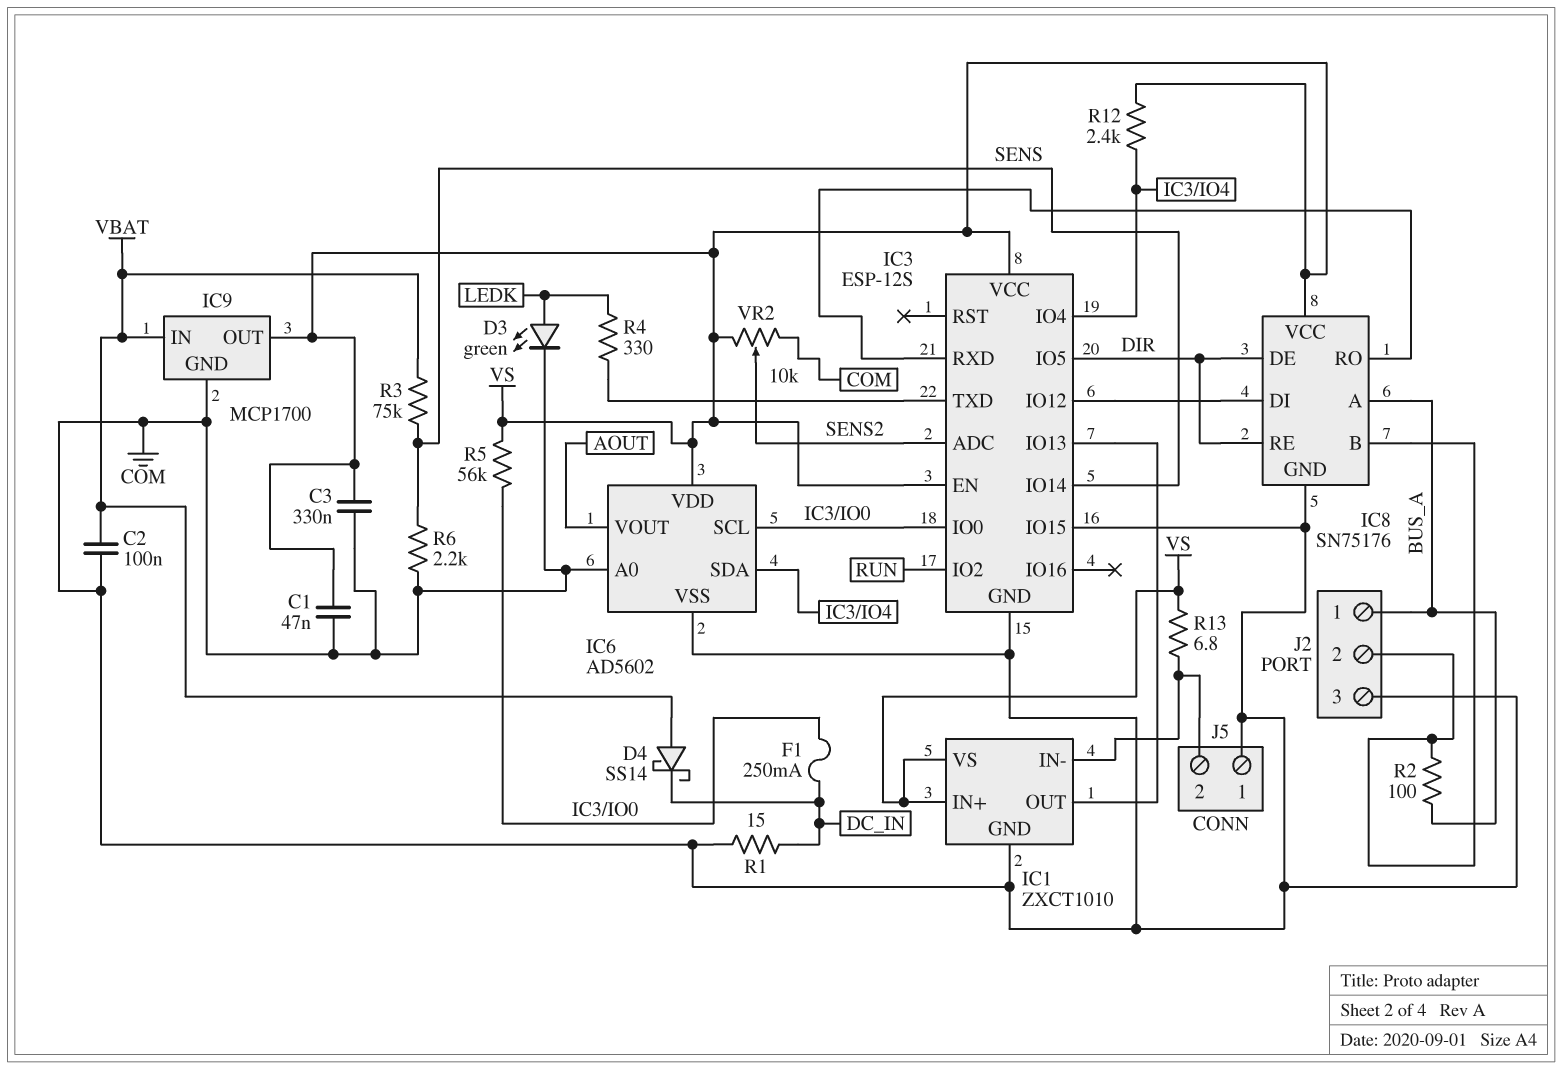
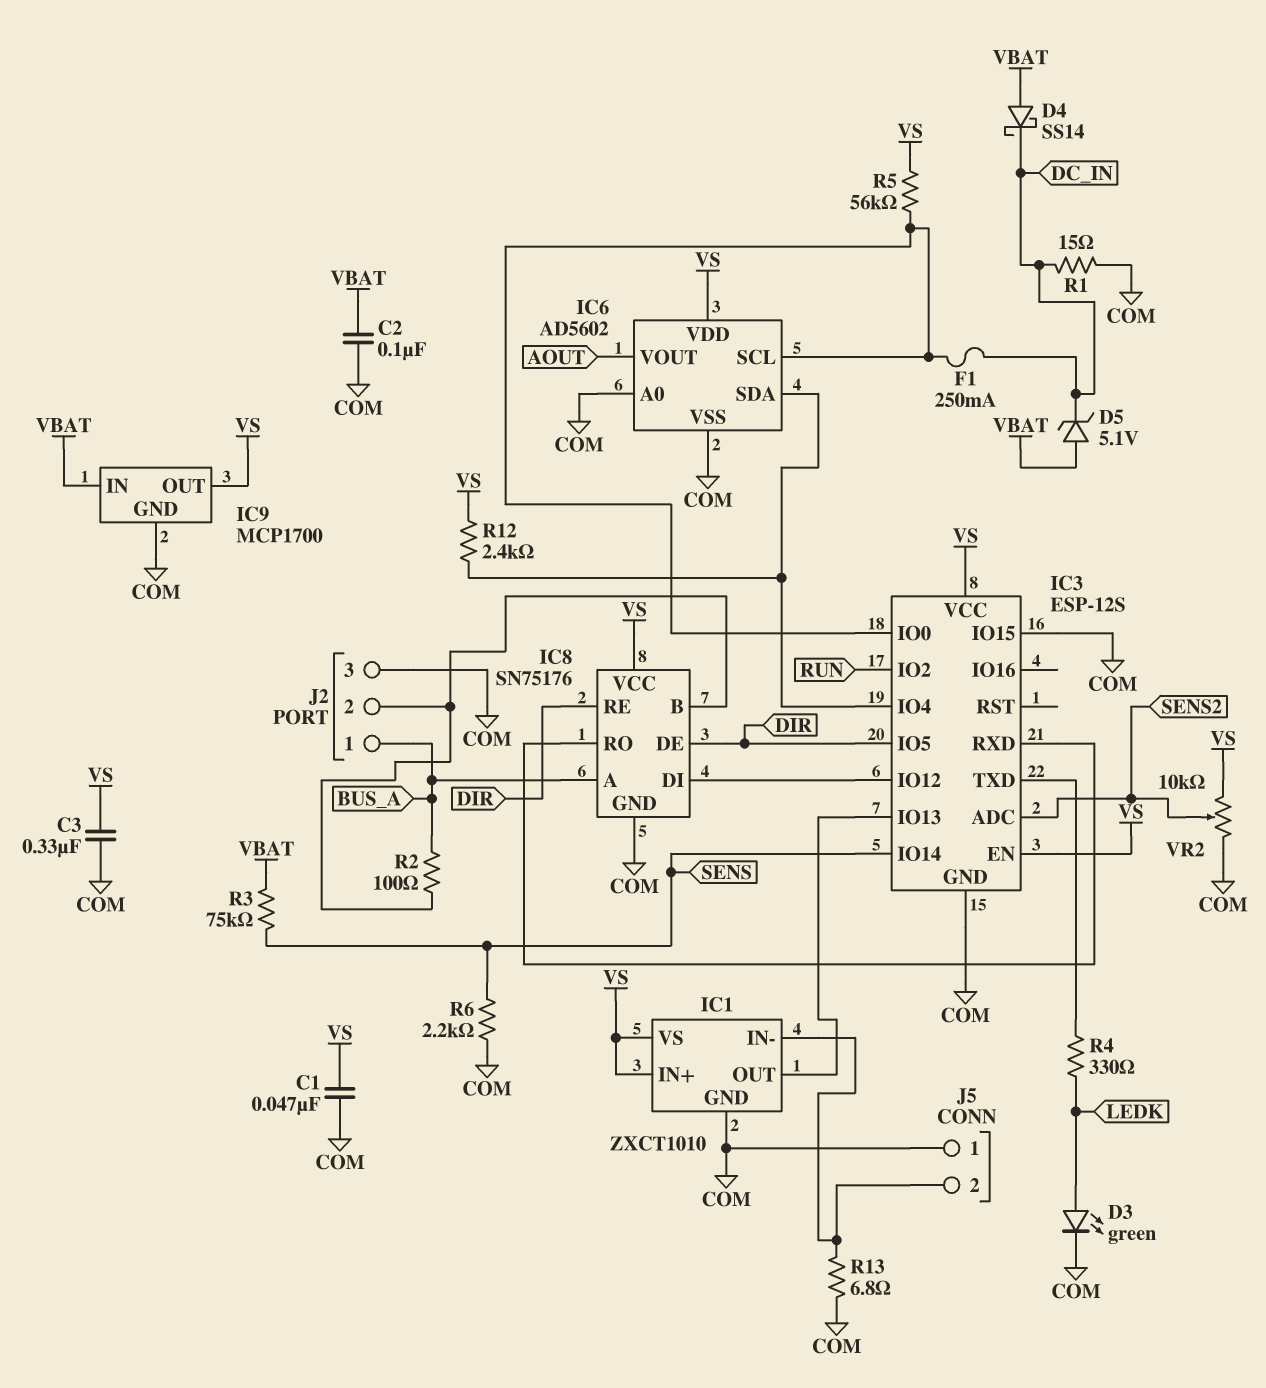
D5: none -> zener 5.1V (A VBAT, K DC_IN)
R13: 6.8 (IC1/IN-, VS) -> 6.8 (COM, IC1/IN-)

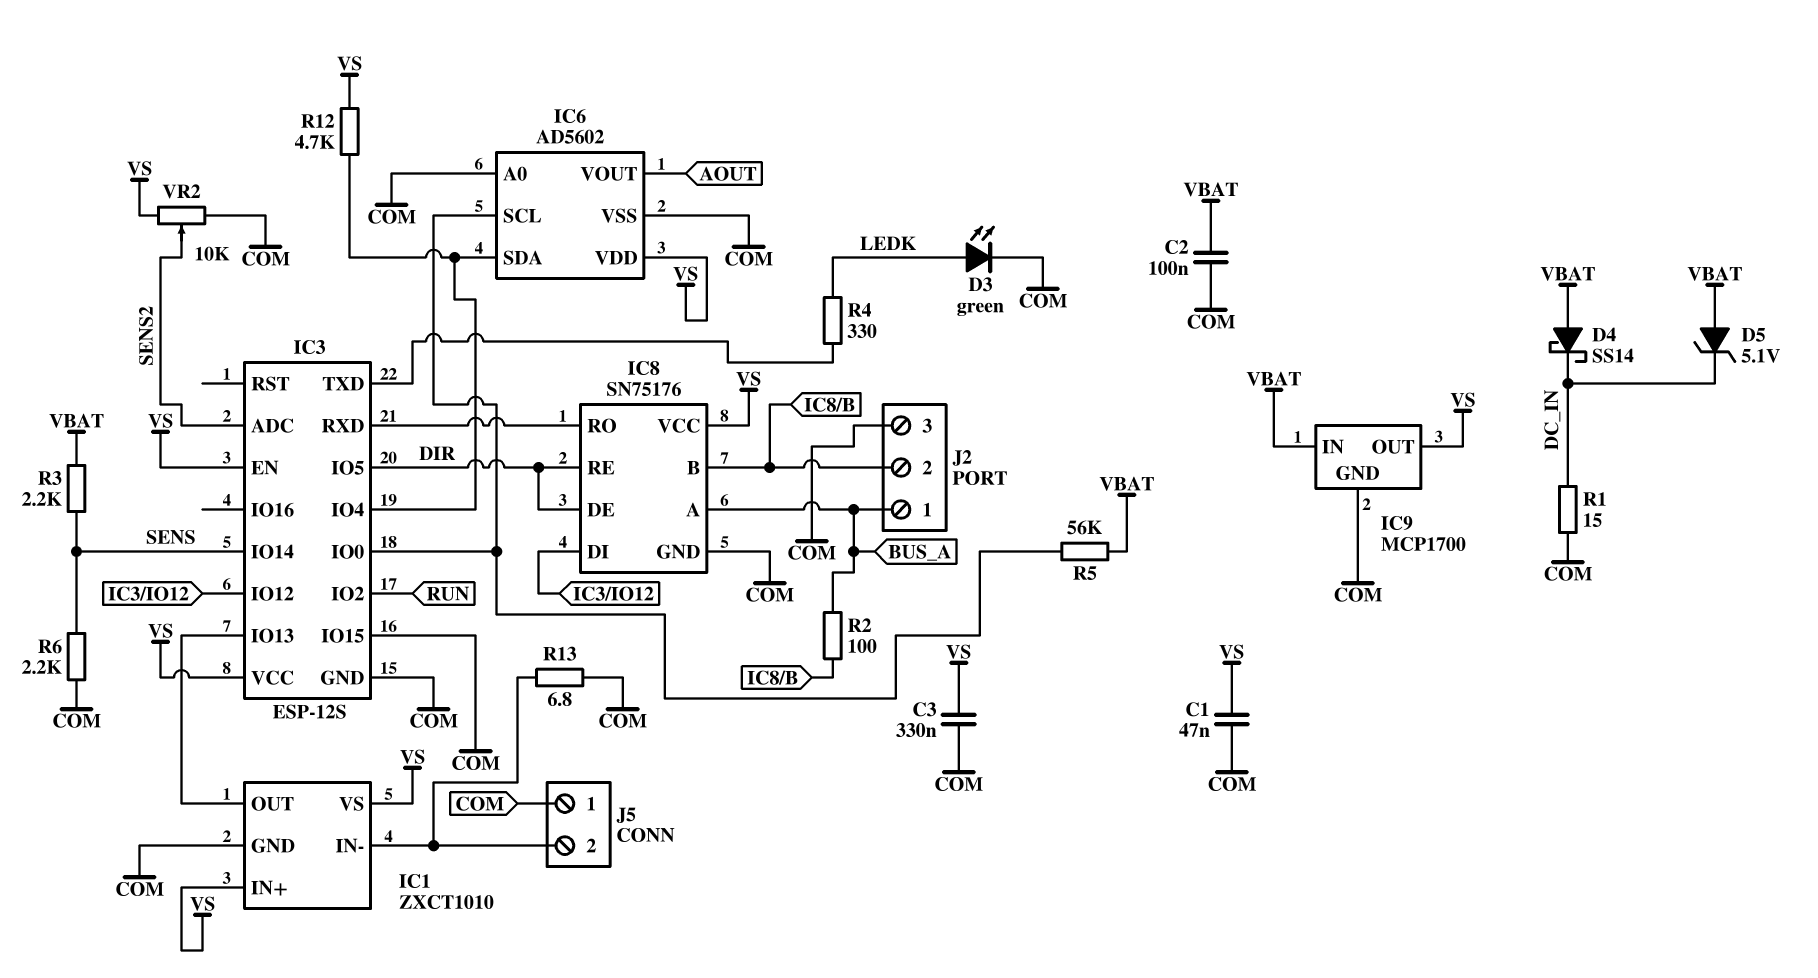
F1: 250mA (DC_IN, IC3/IO0) -> none
R3: 75k (SENS, VBAT) -> 2.2k (SENS, VBAT)
R5: 56k (IC3/IO0, VS) -> 56k (IC3/IO0, VBAT)
R12: 2.4k (IC3/IO4, VS) -> 4.7k (IC3/IO4, VS)

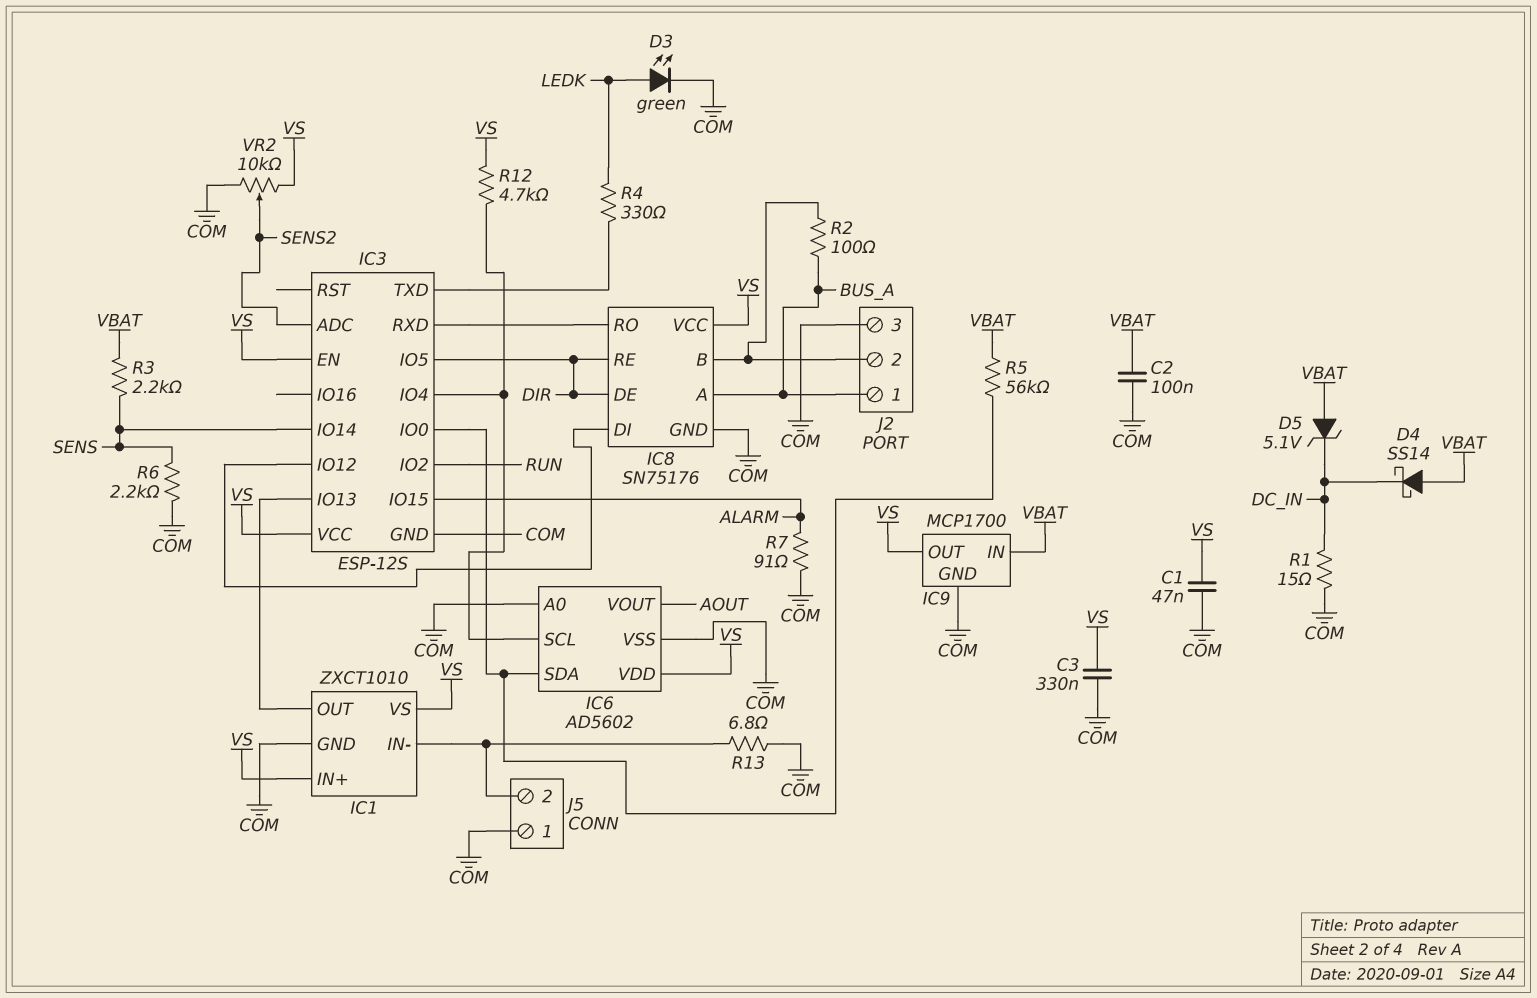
IC3 pin IO15: COM -> ALARM
IC6 pin SCL: IC3/IO0 -> IC3/IO4
IC6 pin SDA: IC3/IO4 -> IC3/IO0
R7: none -> 91 (ALARM, COM)

